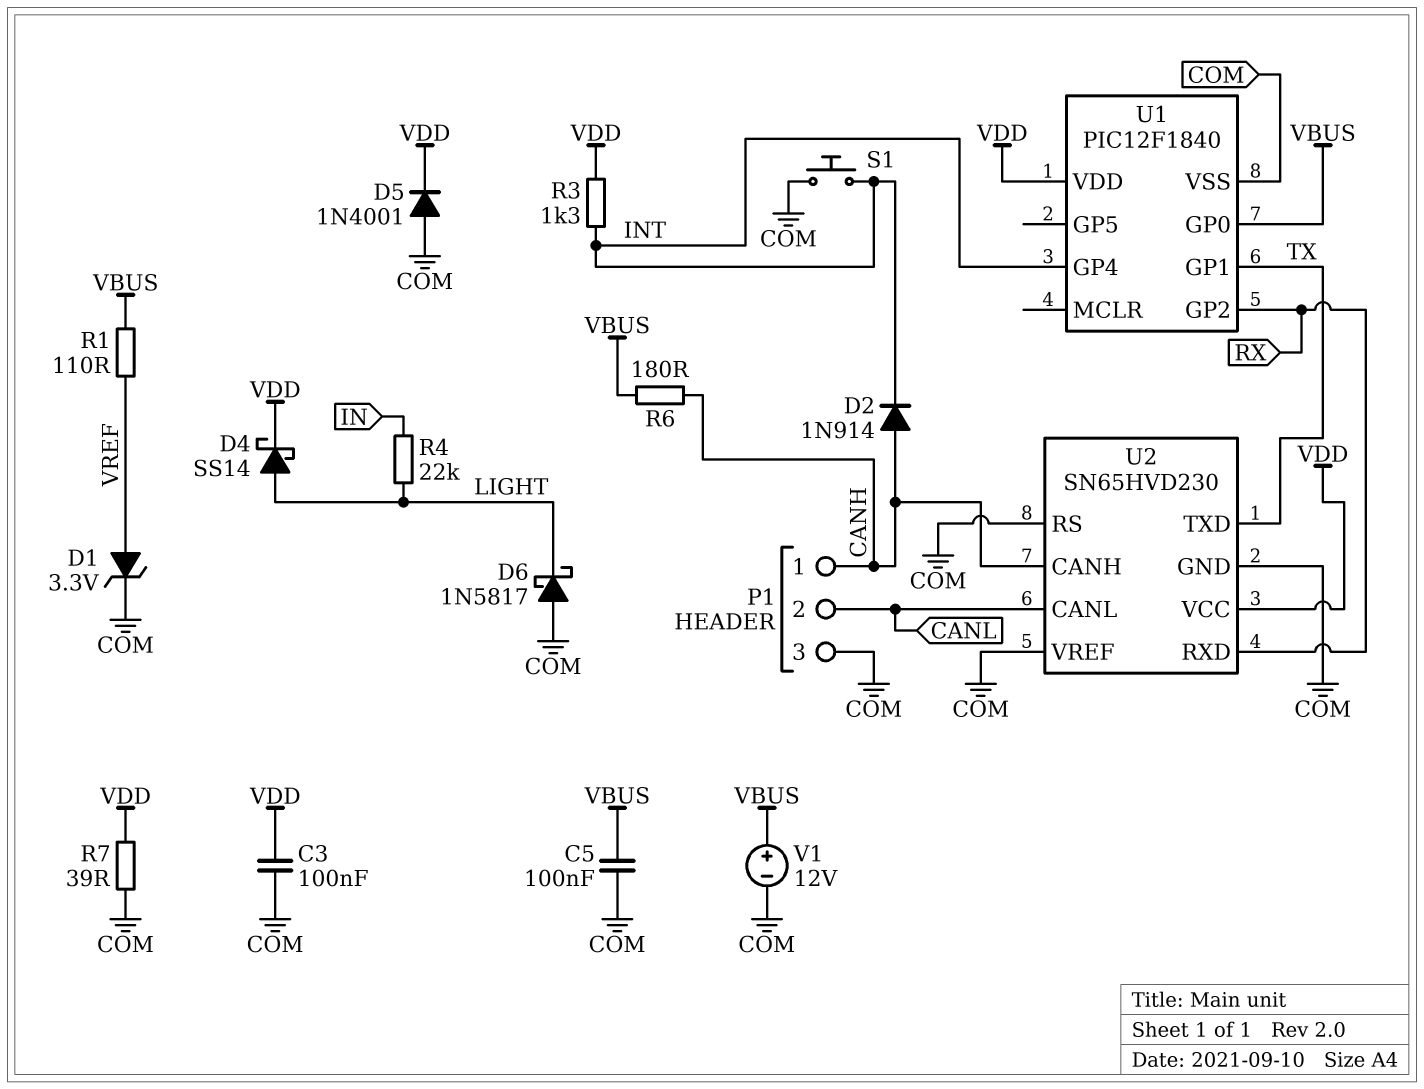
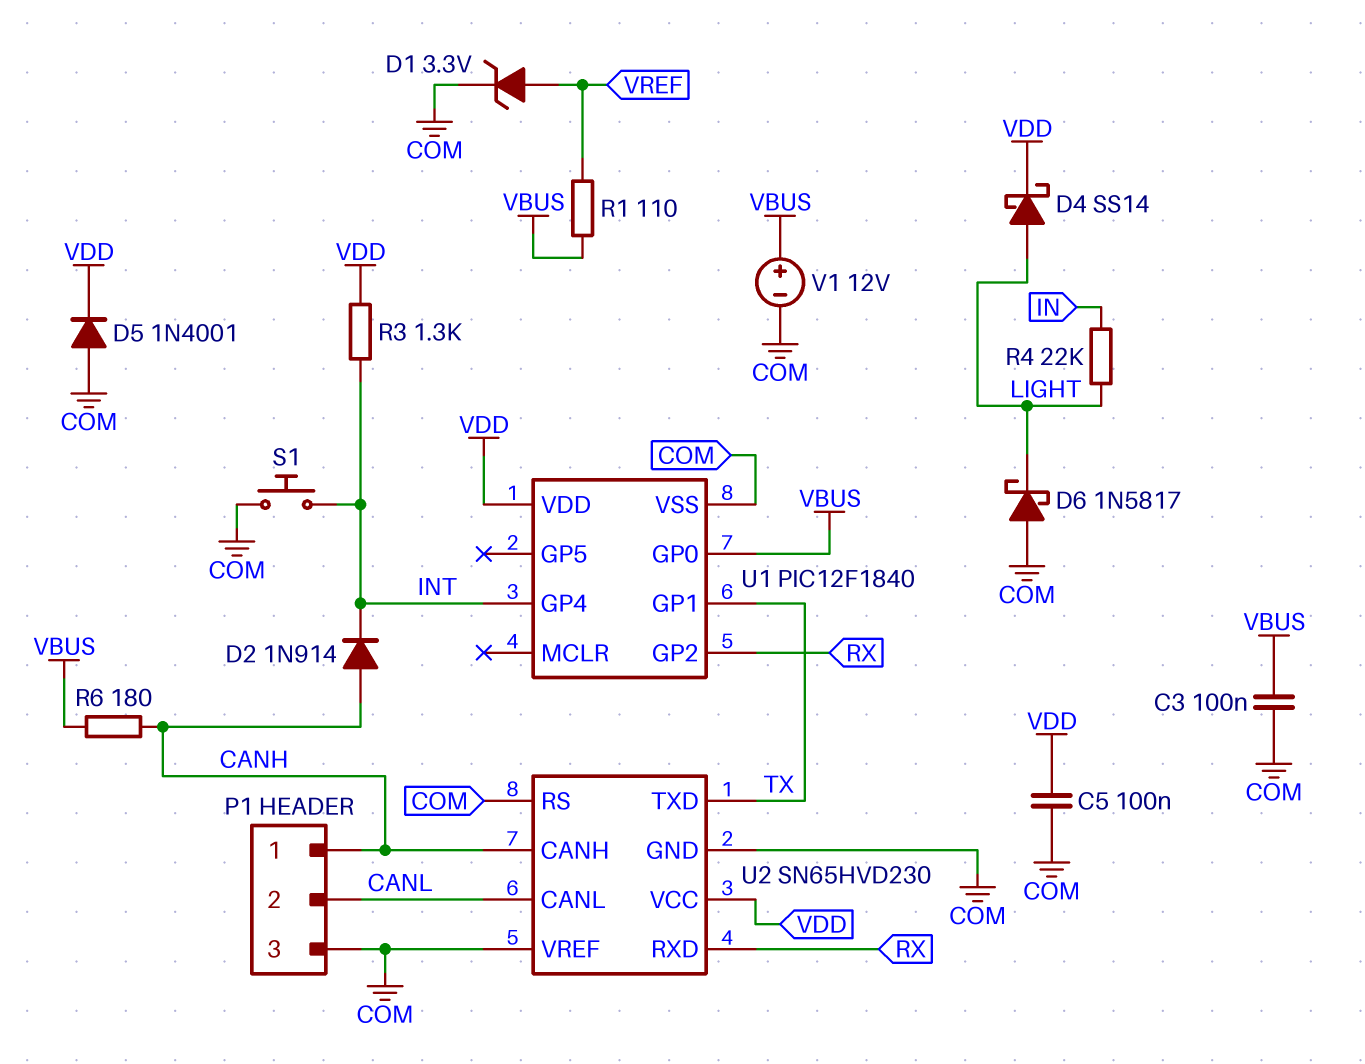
C3: 100nF (COM, VDD) -> 100nF (COM, VBUS)
C5: 100nF (COM, VBUS) -> 100nF (COM, VDD)
R7: 39 (COM, VDD) -> none

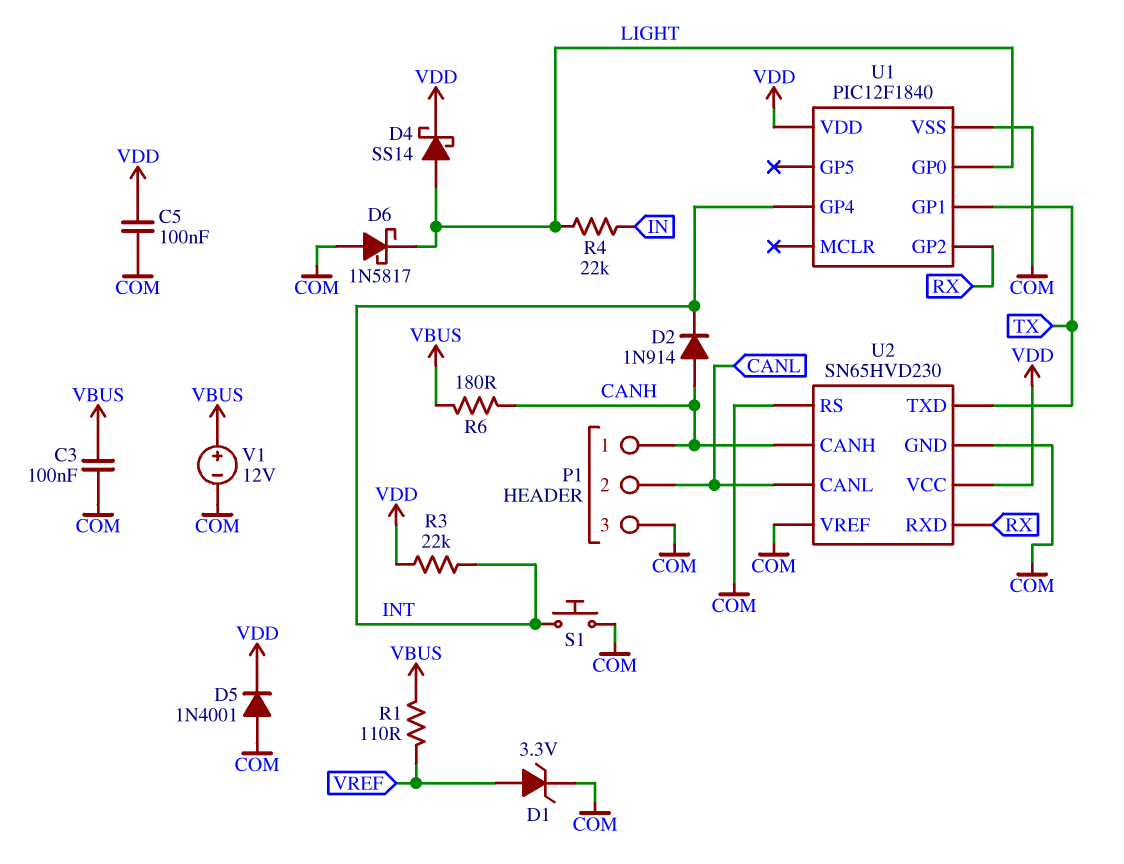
R3: 1.3k (INT, VDD) -> 22k (INT, VDD)
U1 pin GP0: VBUS -> LIGHT

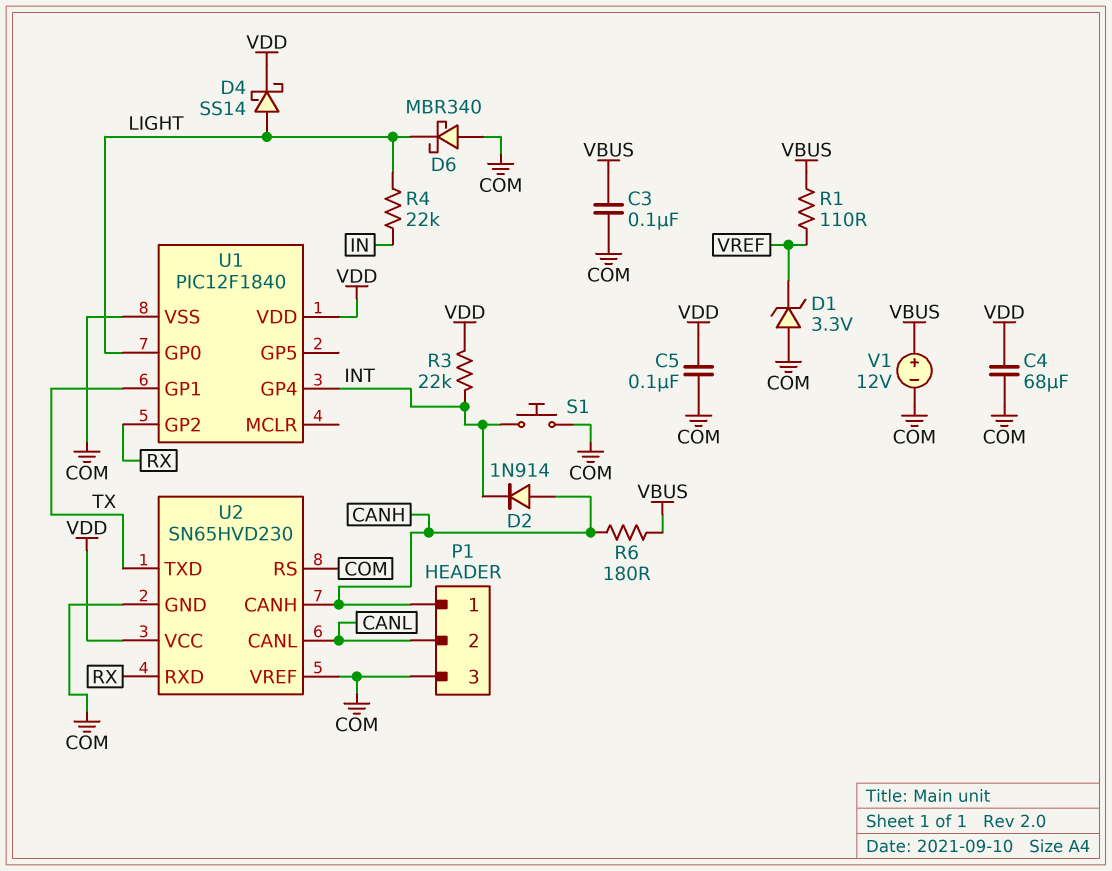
C4: none -> 68uF (COM, VDD)
D1: zener 3.3V (A VREF, K COM) -> zener 3.3V (A COM, K VREF)
D5: diode 1N4001 (A COM, K VDD) -> none
D6: schottky 1N5817 (A COM, K LIGHT) -> schottky MBR340 (A COM, K LIGHT)

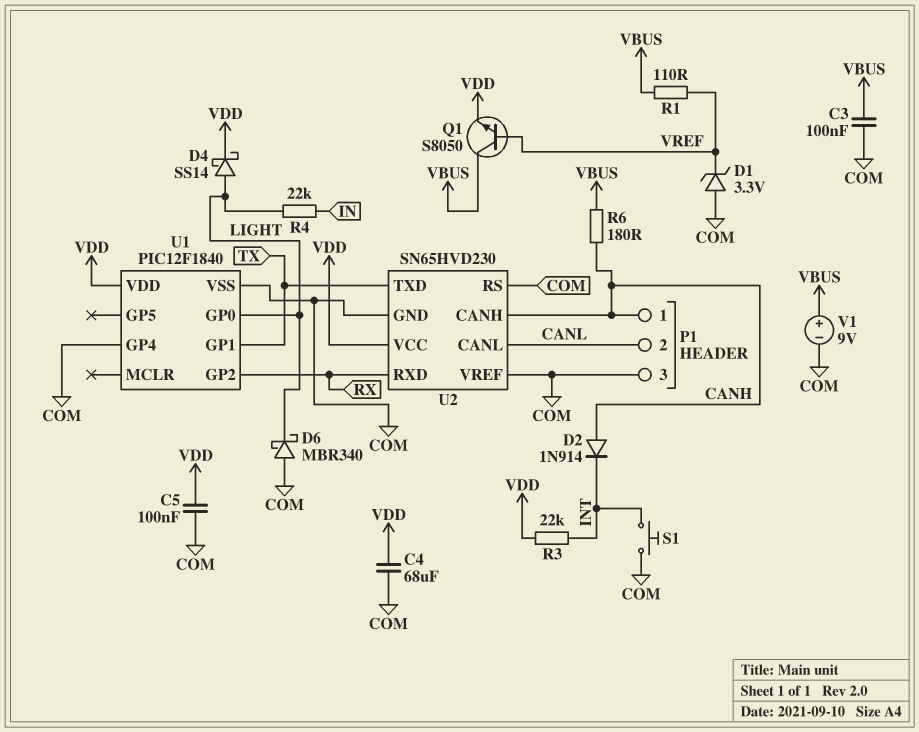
Q1: none -> NPN S8050 (B VREF, C VBUS, E VDD)
U1 pin GP4: INT -> COM
V1: 12V (plus VBUS, minus COM) -> 9V (plus VBUS, minus COM)

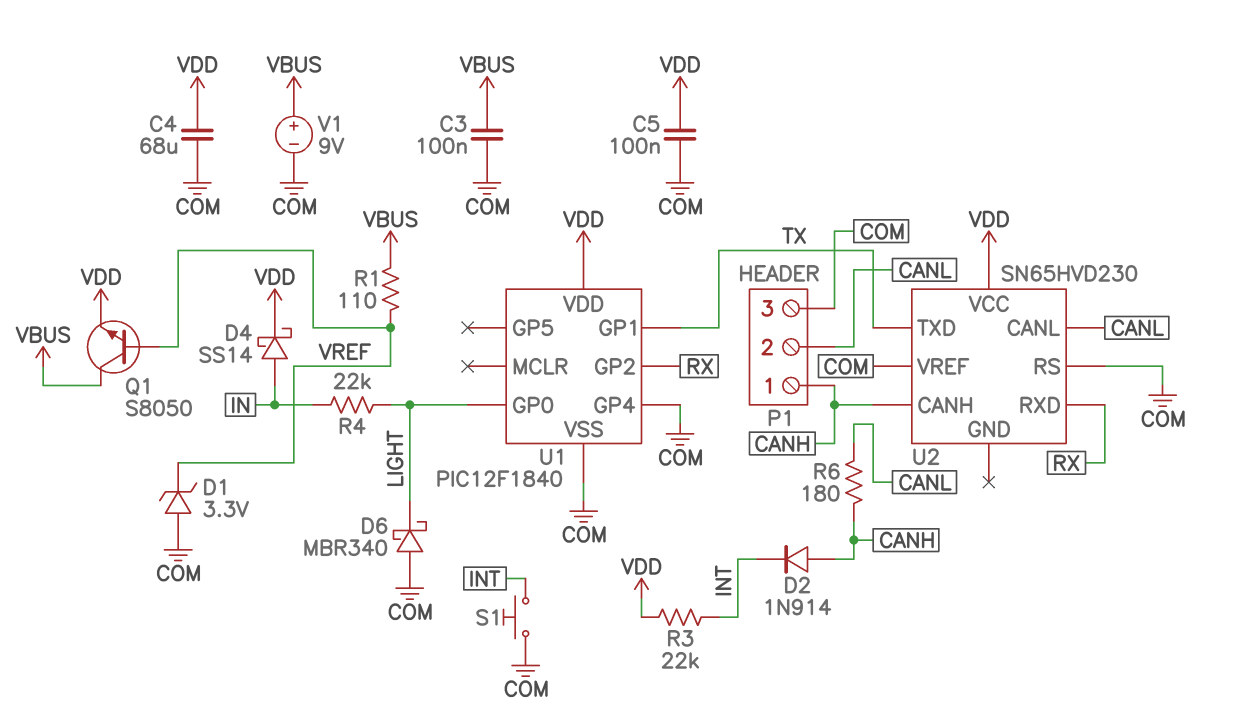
D4: schottky SS14 (A LIGHT, K VDD) -> schottky SS14 (A IN, K VDD)
R6: 180 (CANH, VBUS) -> 180 (CANH, CANL)
U2 pin GND: COM -> none

